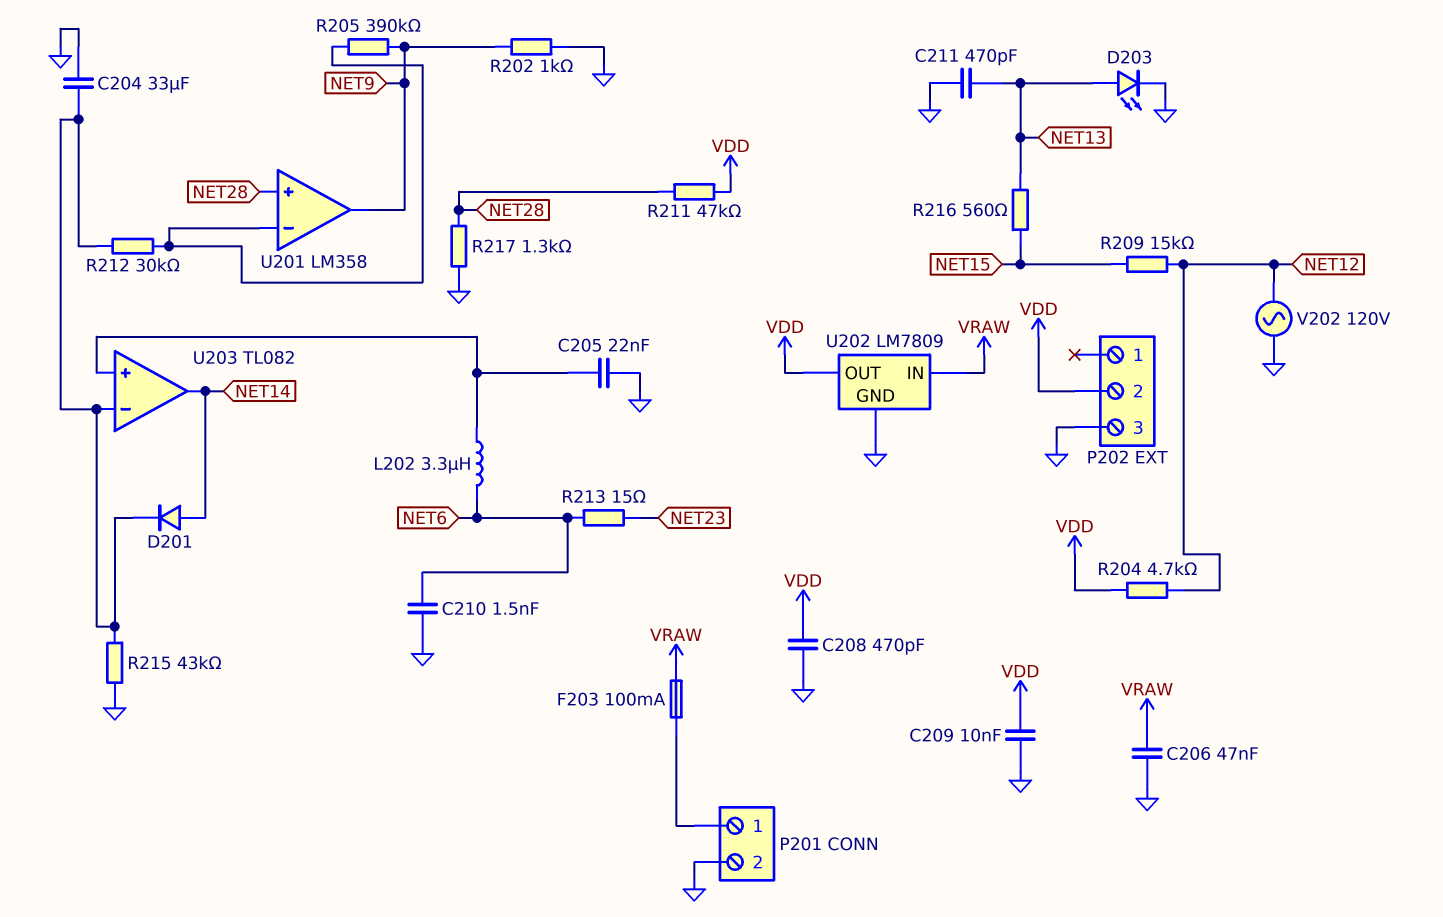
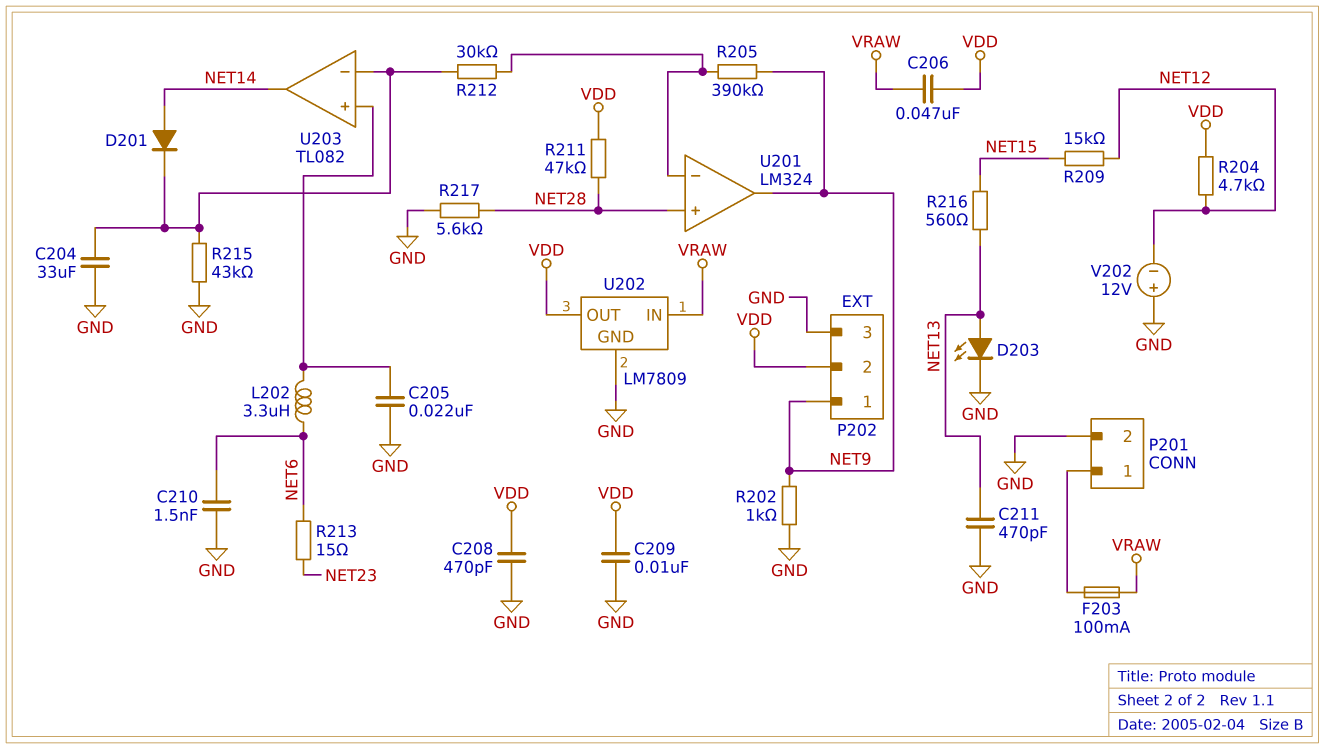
C206: 47nF (GND, VRAW) -> 47nF (VDD, VRAW)
P202 pin 1: none -> NET9
R217: 1.3k (GND, NET28) -> 5.6k (GND, NET28)
U201: LM358 -> LM324
V202: AC 120V (GND, NET12) -> 12V (plus GND, minus NET12)

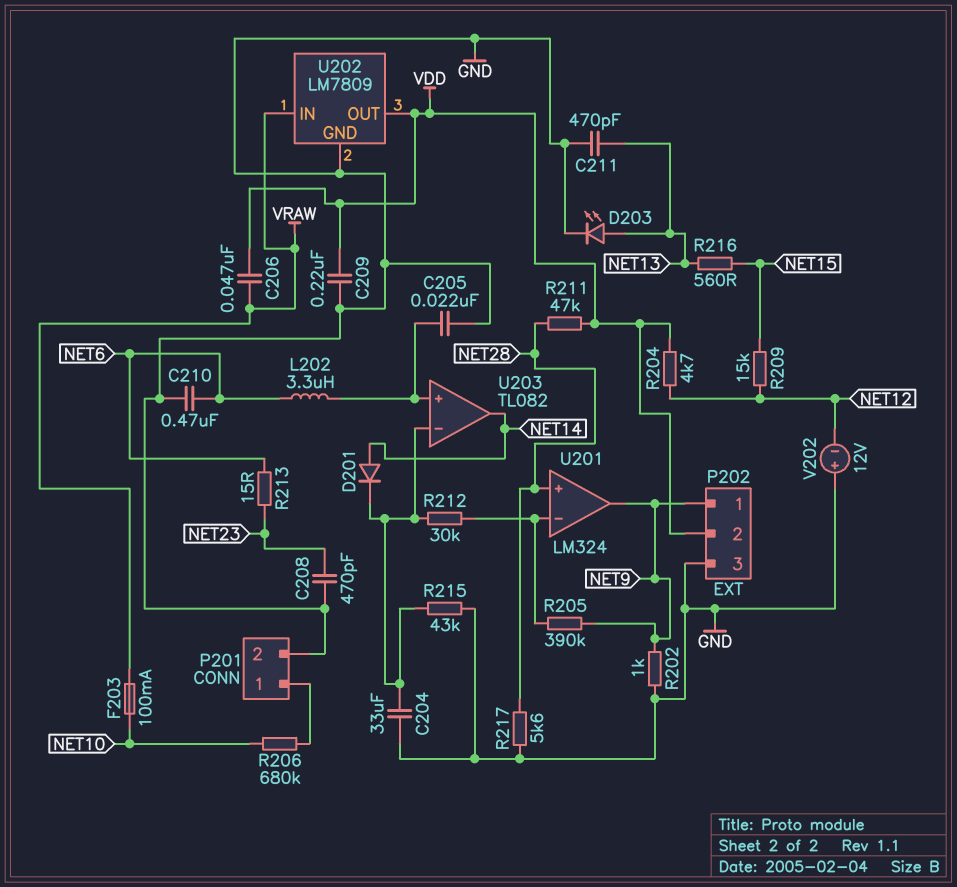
C208: 470pF (GND, VDD) -> 470pF (GND, NET23)
C209: 10nF (GND, VDD) -> 220nF (GND, VDD)
C210: 1.5nF (GND, NET6) -> 470nF (GND, NET6)
F203: 100mA (P201/1, VRAW) -> 100mA (NET10, VRAW)
R206: none -> 680k (NET10, P201/1)

